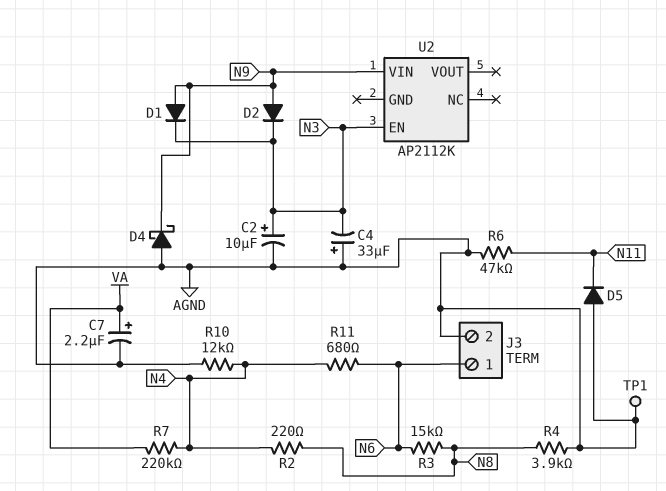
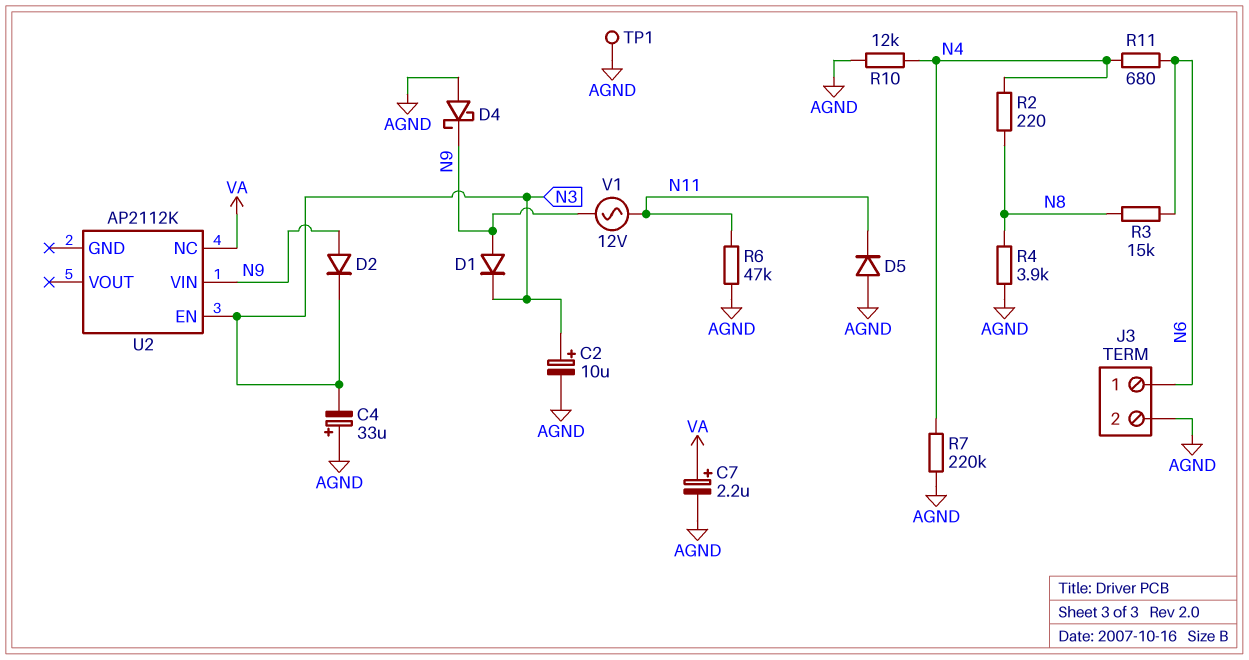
R7: 220k (N4, VA) -> 220k (AGND, N4)
U2 pin NC: none -> VA
V1: none -> AC 12V (N9, N11)

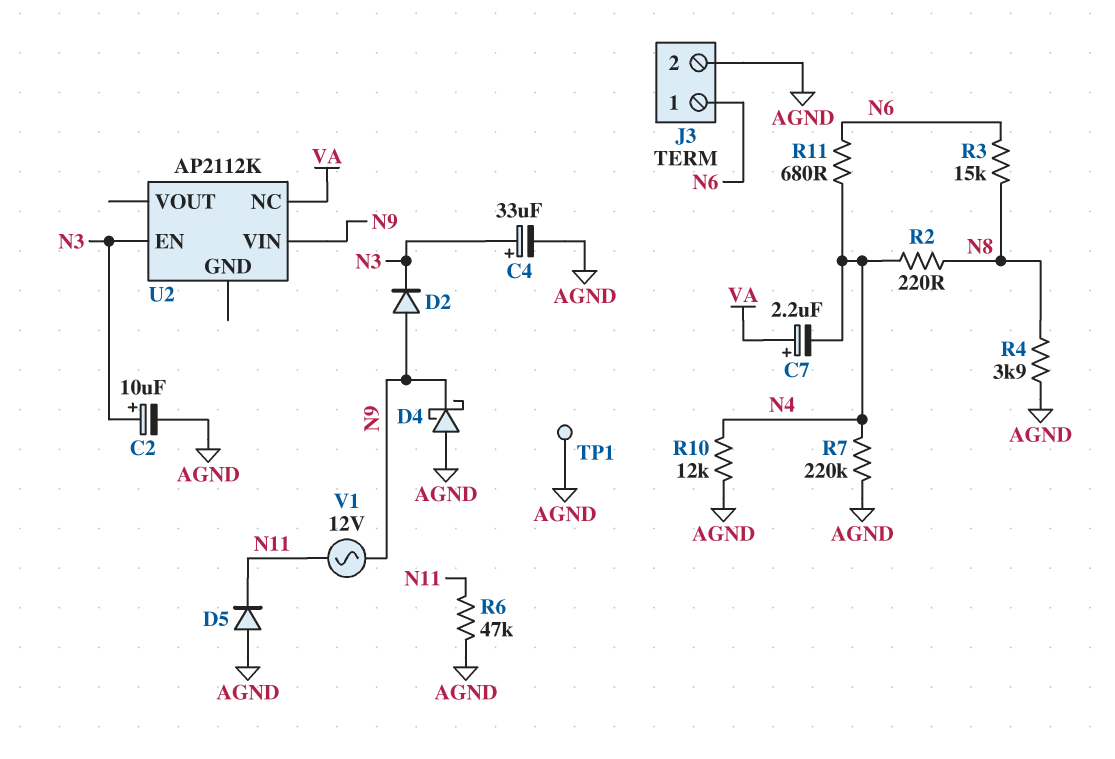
C4: 33uF (plus AGND, minus N3) -> 33uF (plus N3, minus AGND)
C7: 2.2uF (plus VA, minus AGND) -> 2.2uF (plus VA, minus N4)
D1: diode (A N9, K N3) -> none

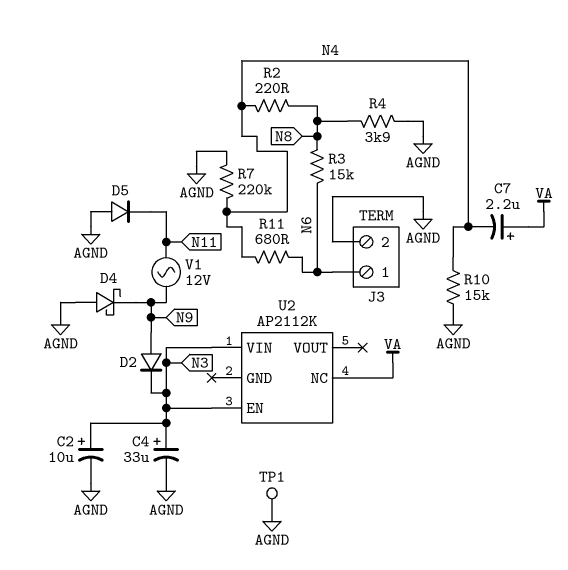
R6: 47k (AGND, N11) -> none
R10: 12k (AGND, N4) -> 15k (AGND, N4)
U2 pin VIN: N9 -> N3

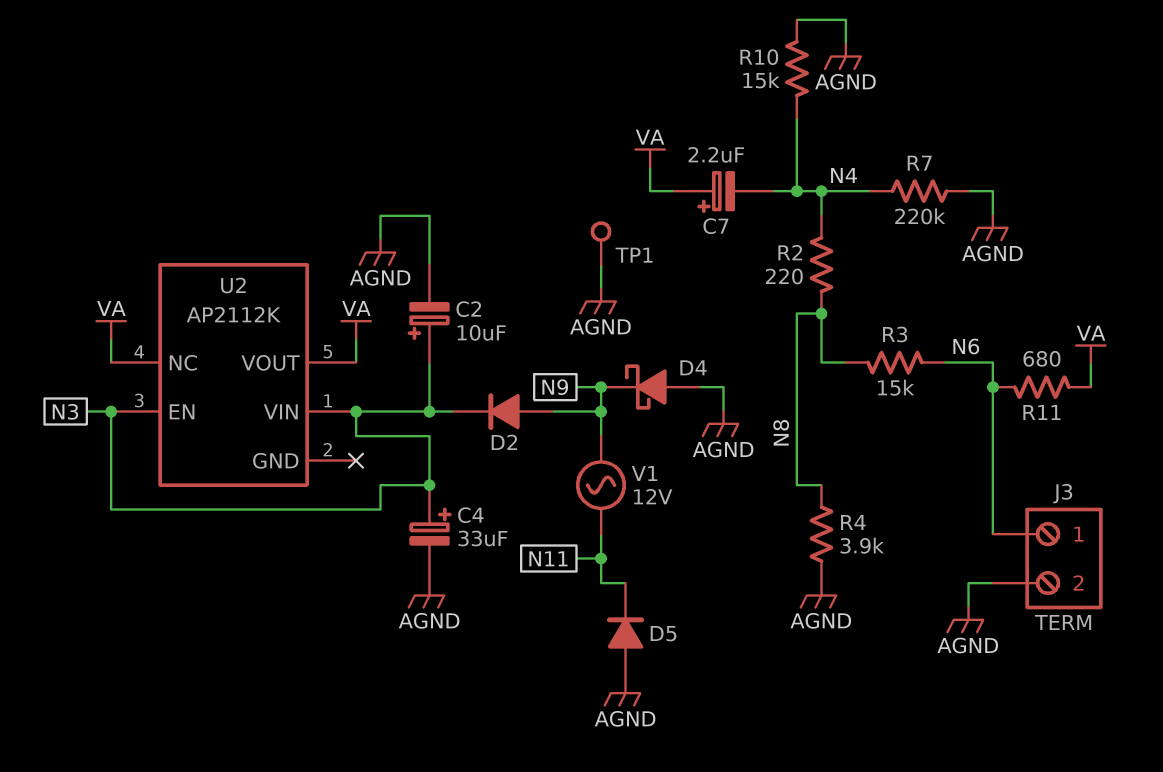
R11: 680 (N4, N6) -> 680 (N6, VA)
U2 pin VOUT: none -> VA

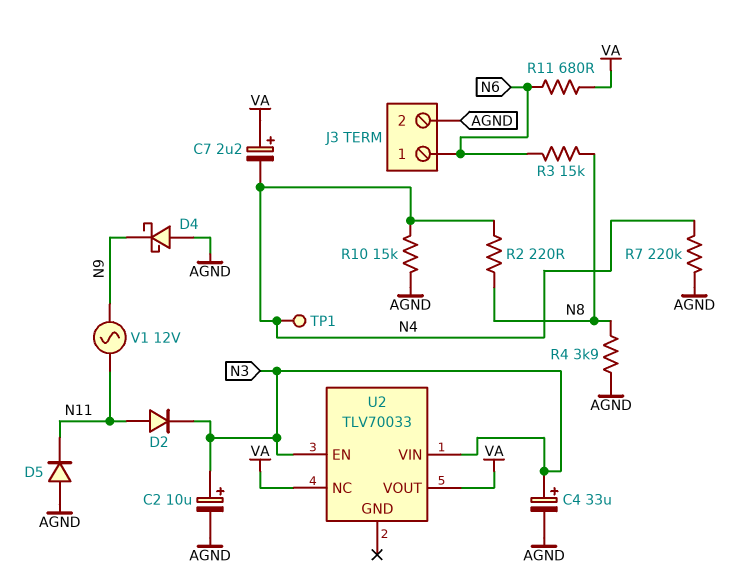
D2: diode (A N9, K N3) -> diode (A N11, K N3)
TP1: test point (AGND) -> test point (N4)
U2: AP2112K -> TLV70033

